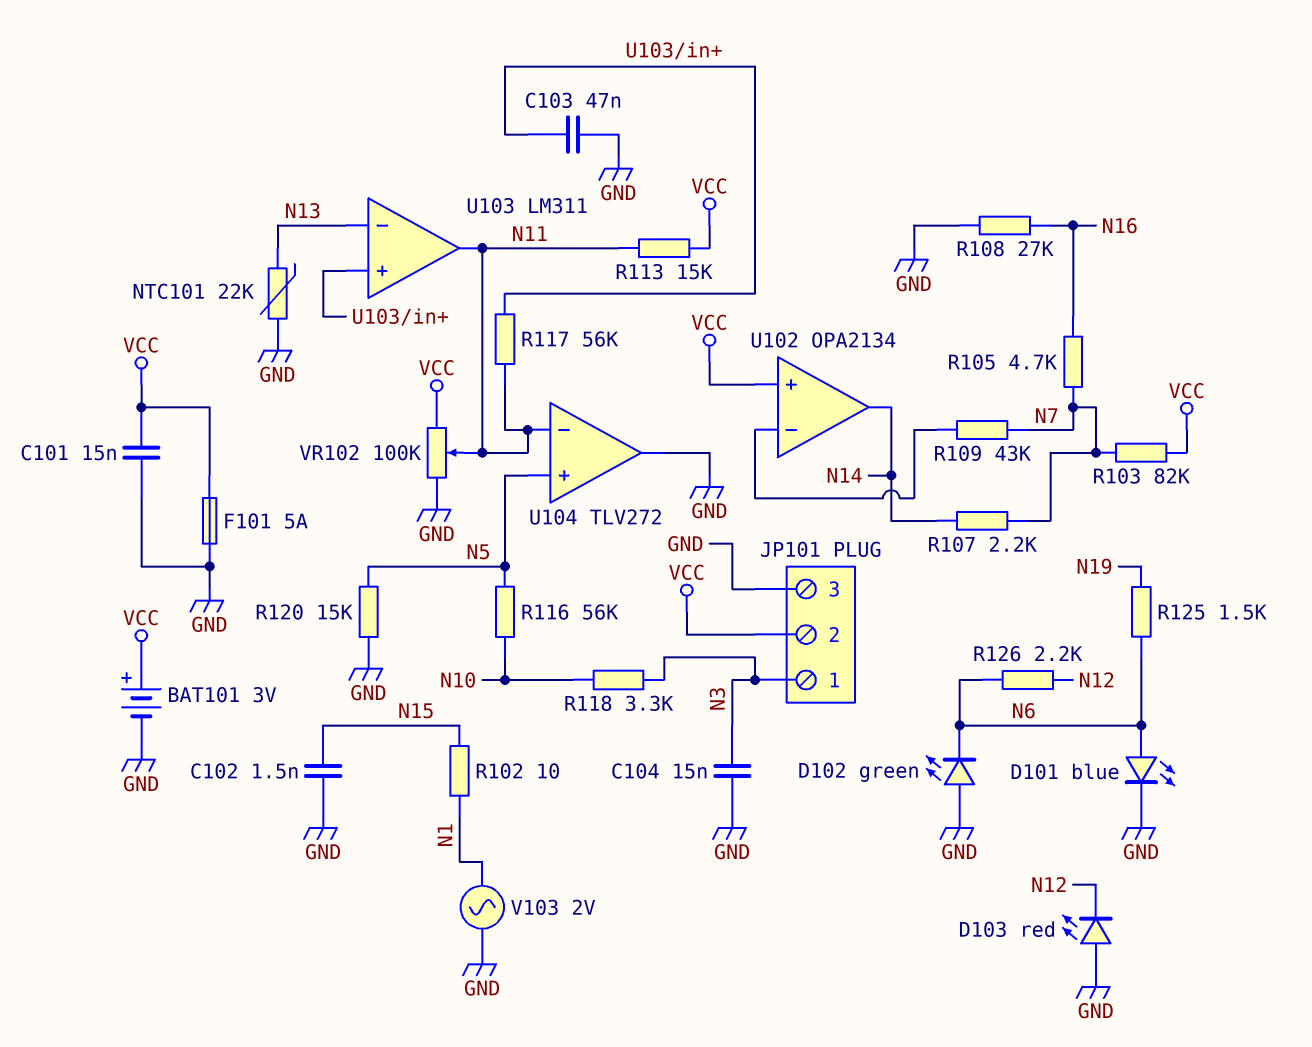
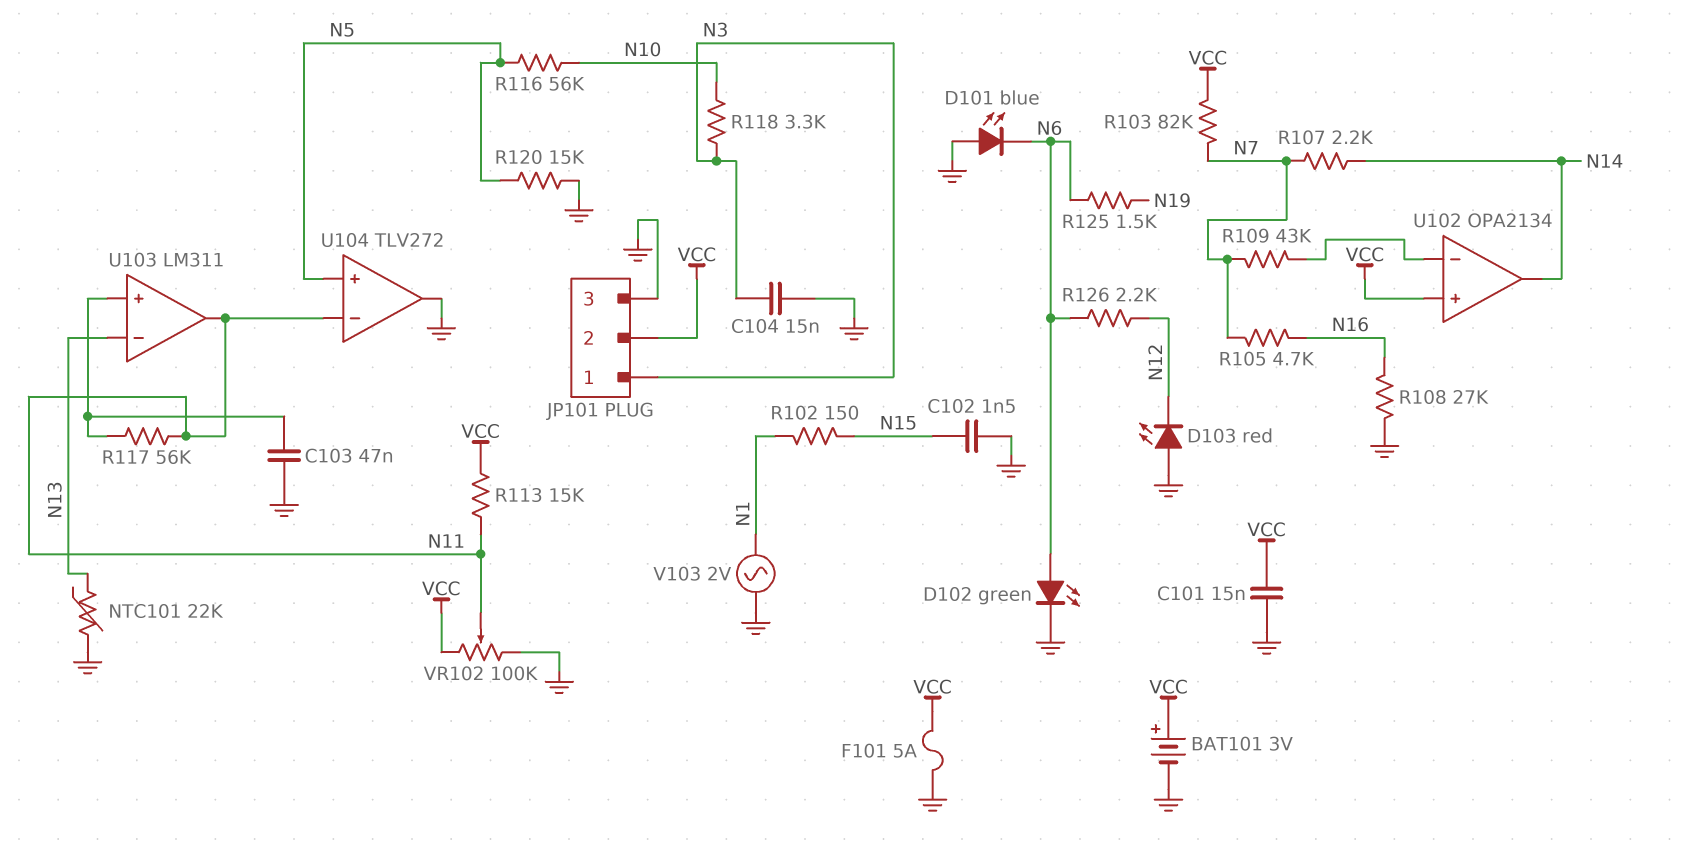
D101: LED blue (A N6, K GND) -> LED blue (A GND, K N6)
D102: LED green (A GND, K N6) -> LED green (A N6, K GND)
R102: 10 (N1, N15) -> 150 (N1, N15)

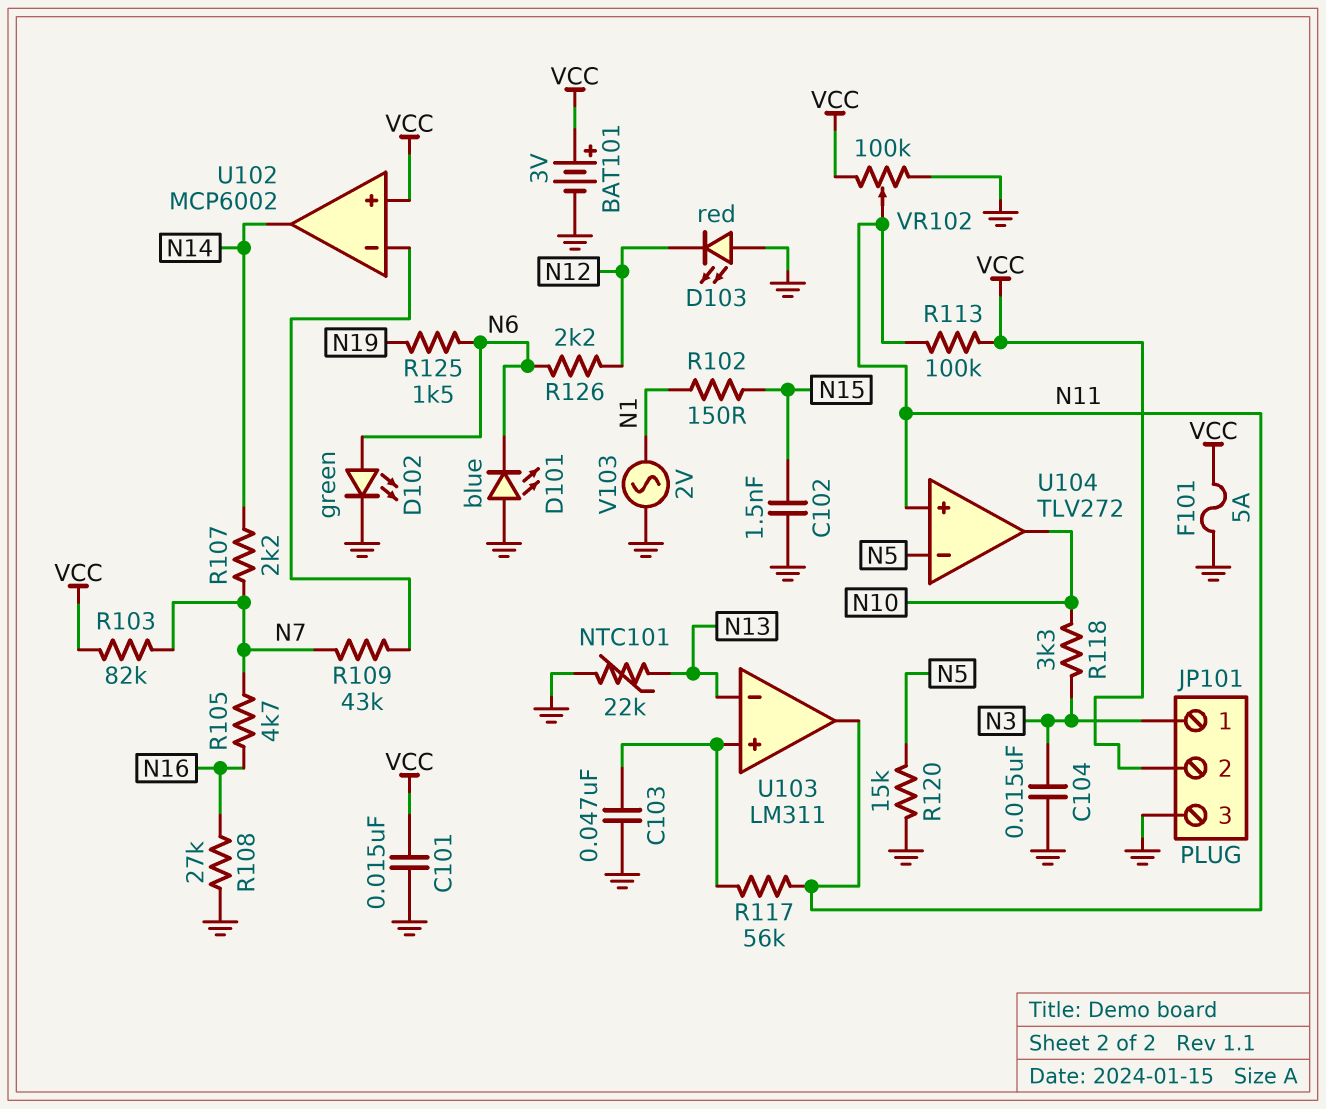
R113: 15k (N11, VCC) -> 100k (N11, VCC)
R116: 56k (N5, N10) -> none
U102: OPA2134 -> MCP6002
U104 pin in+: N5 -> N11
U104 pin in-: N11 -> N5
U104 pin out: GND -> N10

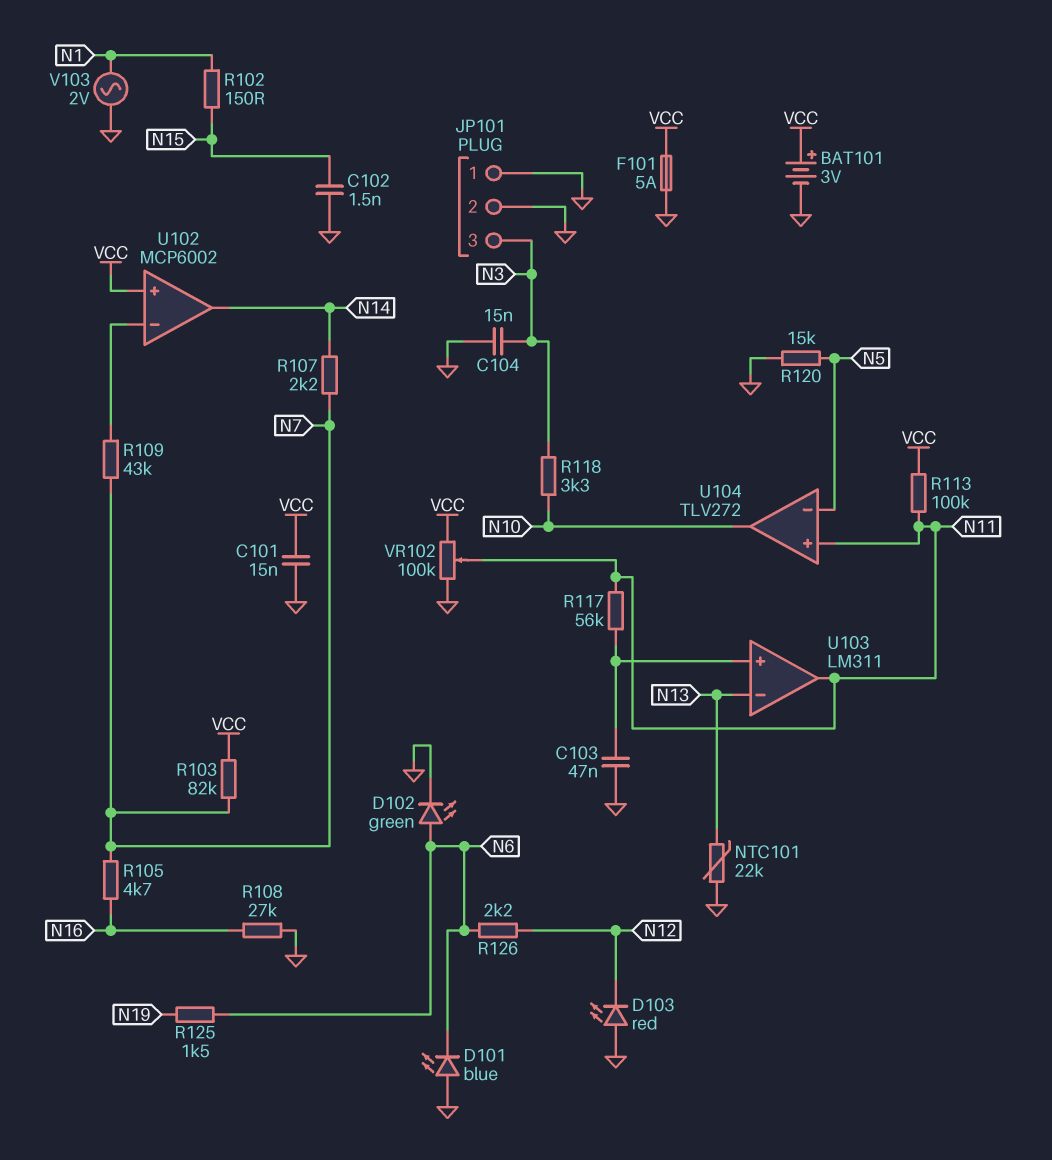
JP101 pin 1: N3 -> GND
JP101 pin 2: VCC -> GND
JP101 pin 3: GND -> N3

